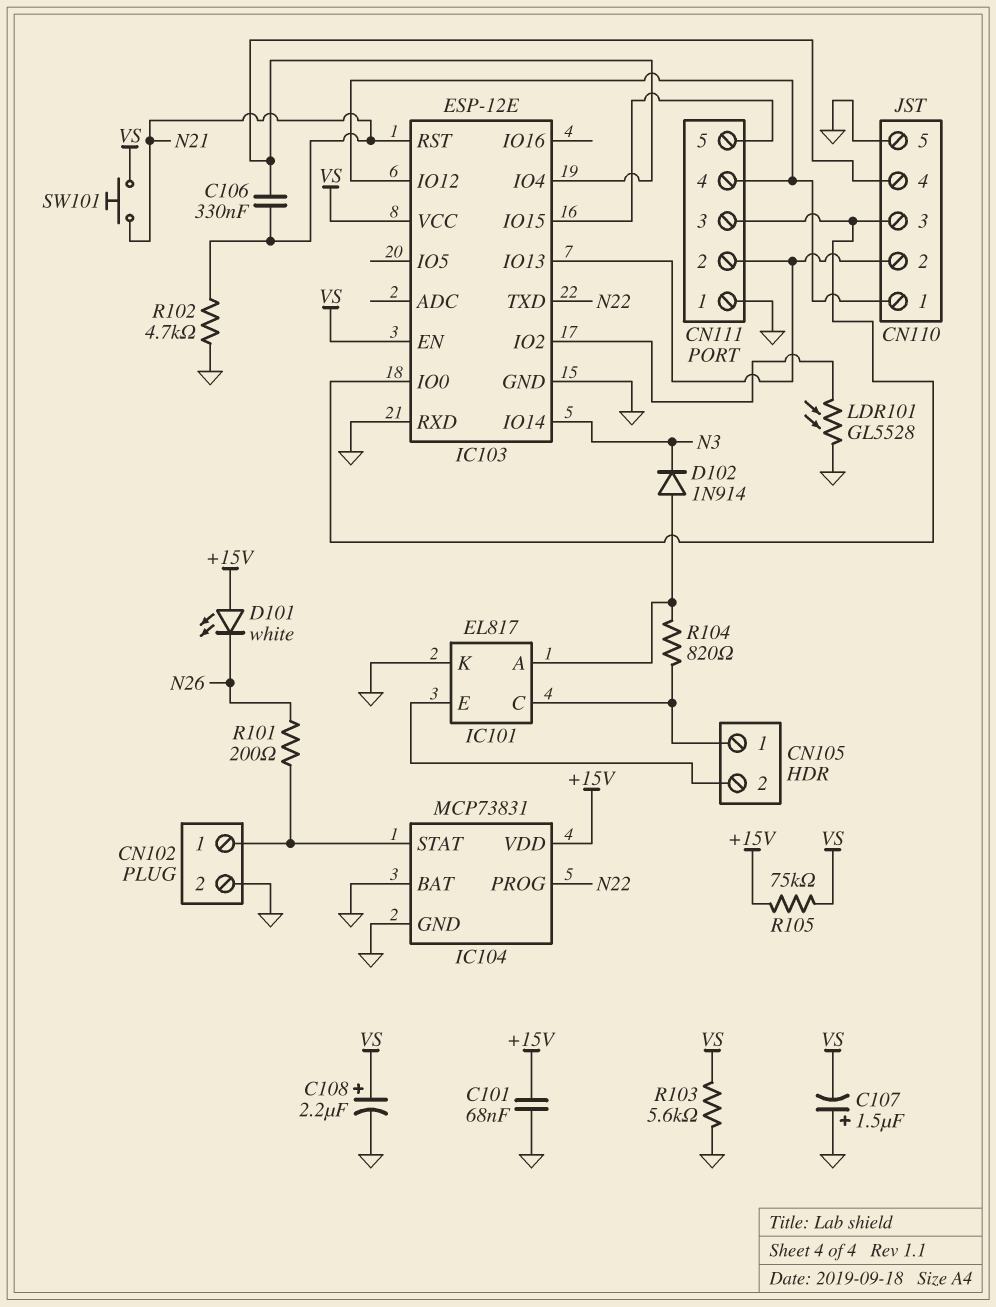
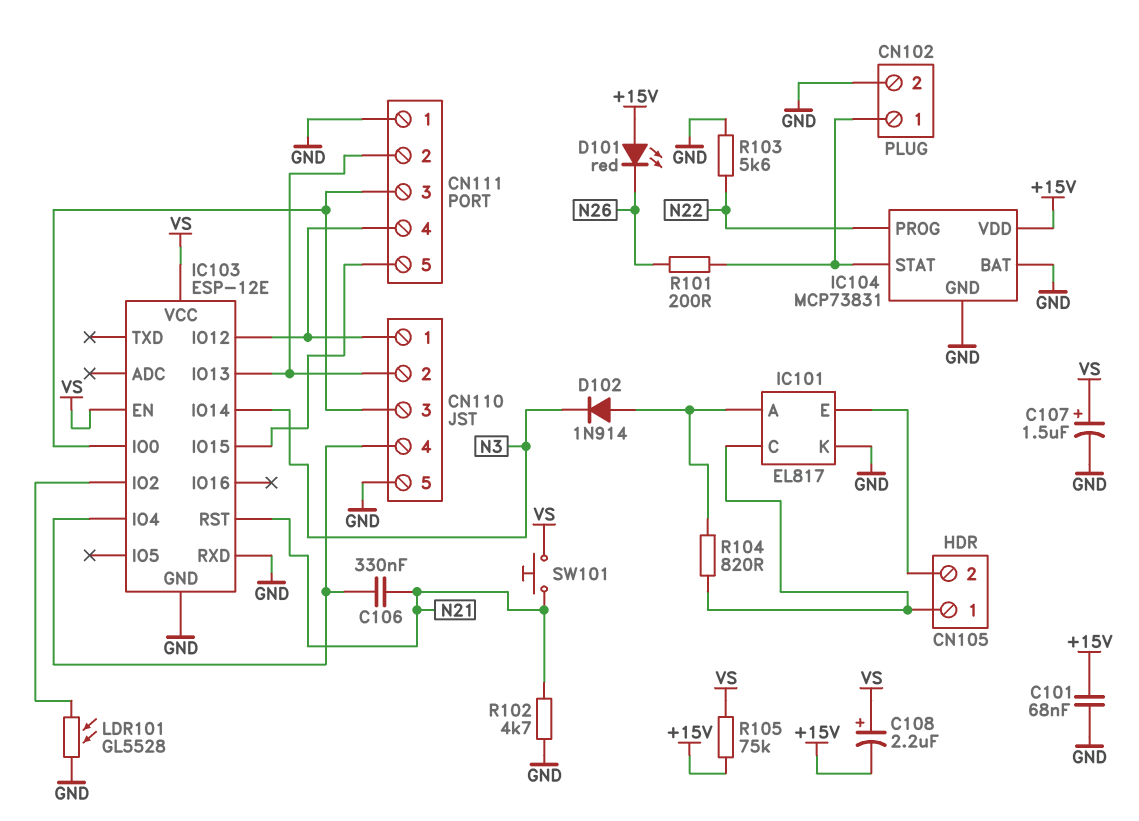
C107: 1.5uF (plus GND, minus VS) -> 1.5uF (plus VS, minus GND)
C108: 2.2uF (plus VS, minus GND) -> 2.2uF (plus VS, minus +15V)
D101: LED white (A +15V, K N26) -> LED red (A +15V, K N26)
IC103 pin TXD: N22 -> none
R103: 5.6k (GND, VS) -> 5.6k (GND, N22)

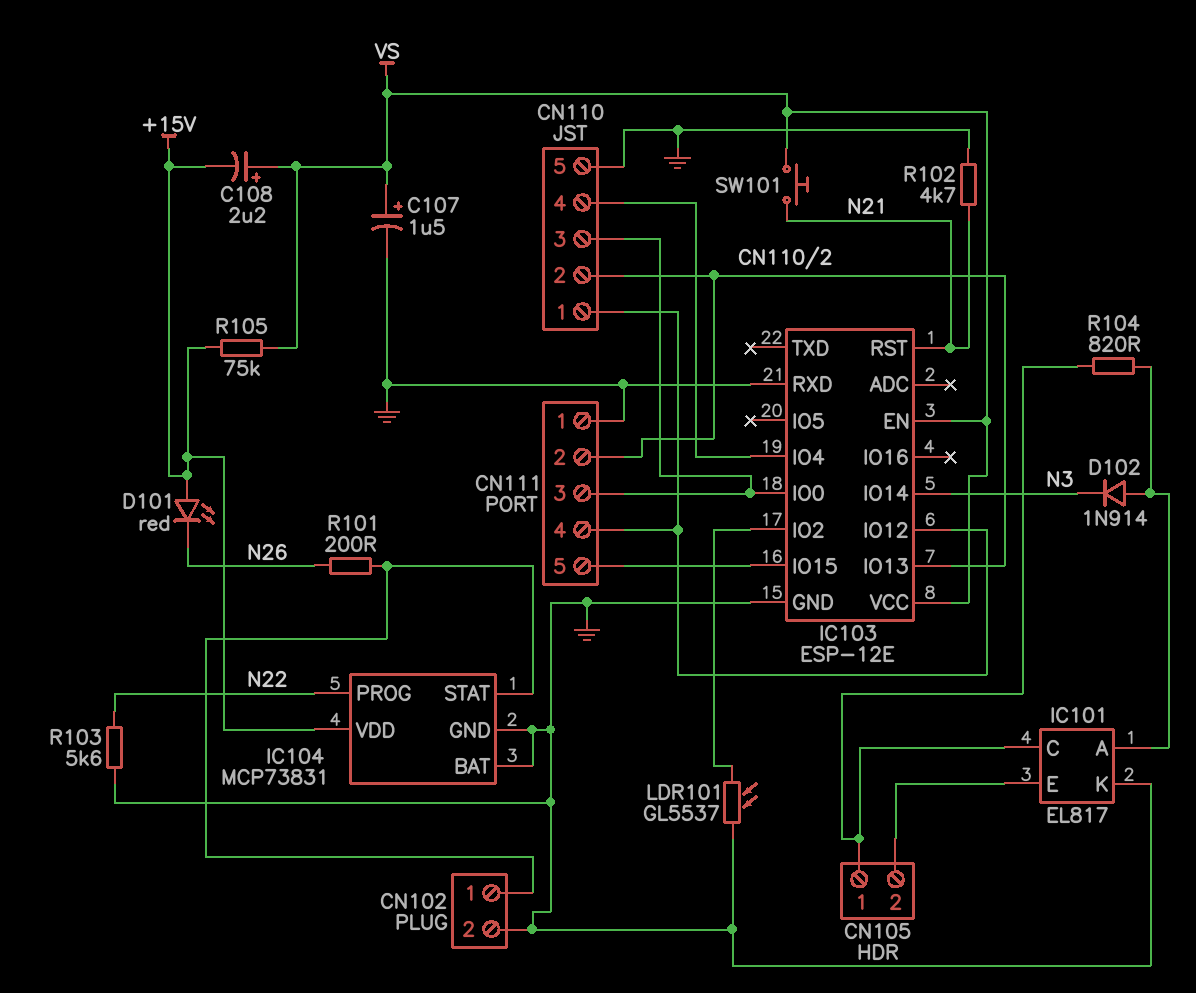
C101: 68nF (+15V, GND) -> none
C106: 330nF (CN110/4, N21) -> none
LDR101: GL5528 (GND, IC103/IO2) -> GL5537 (GND, IC103/IO2)

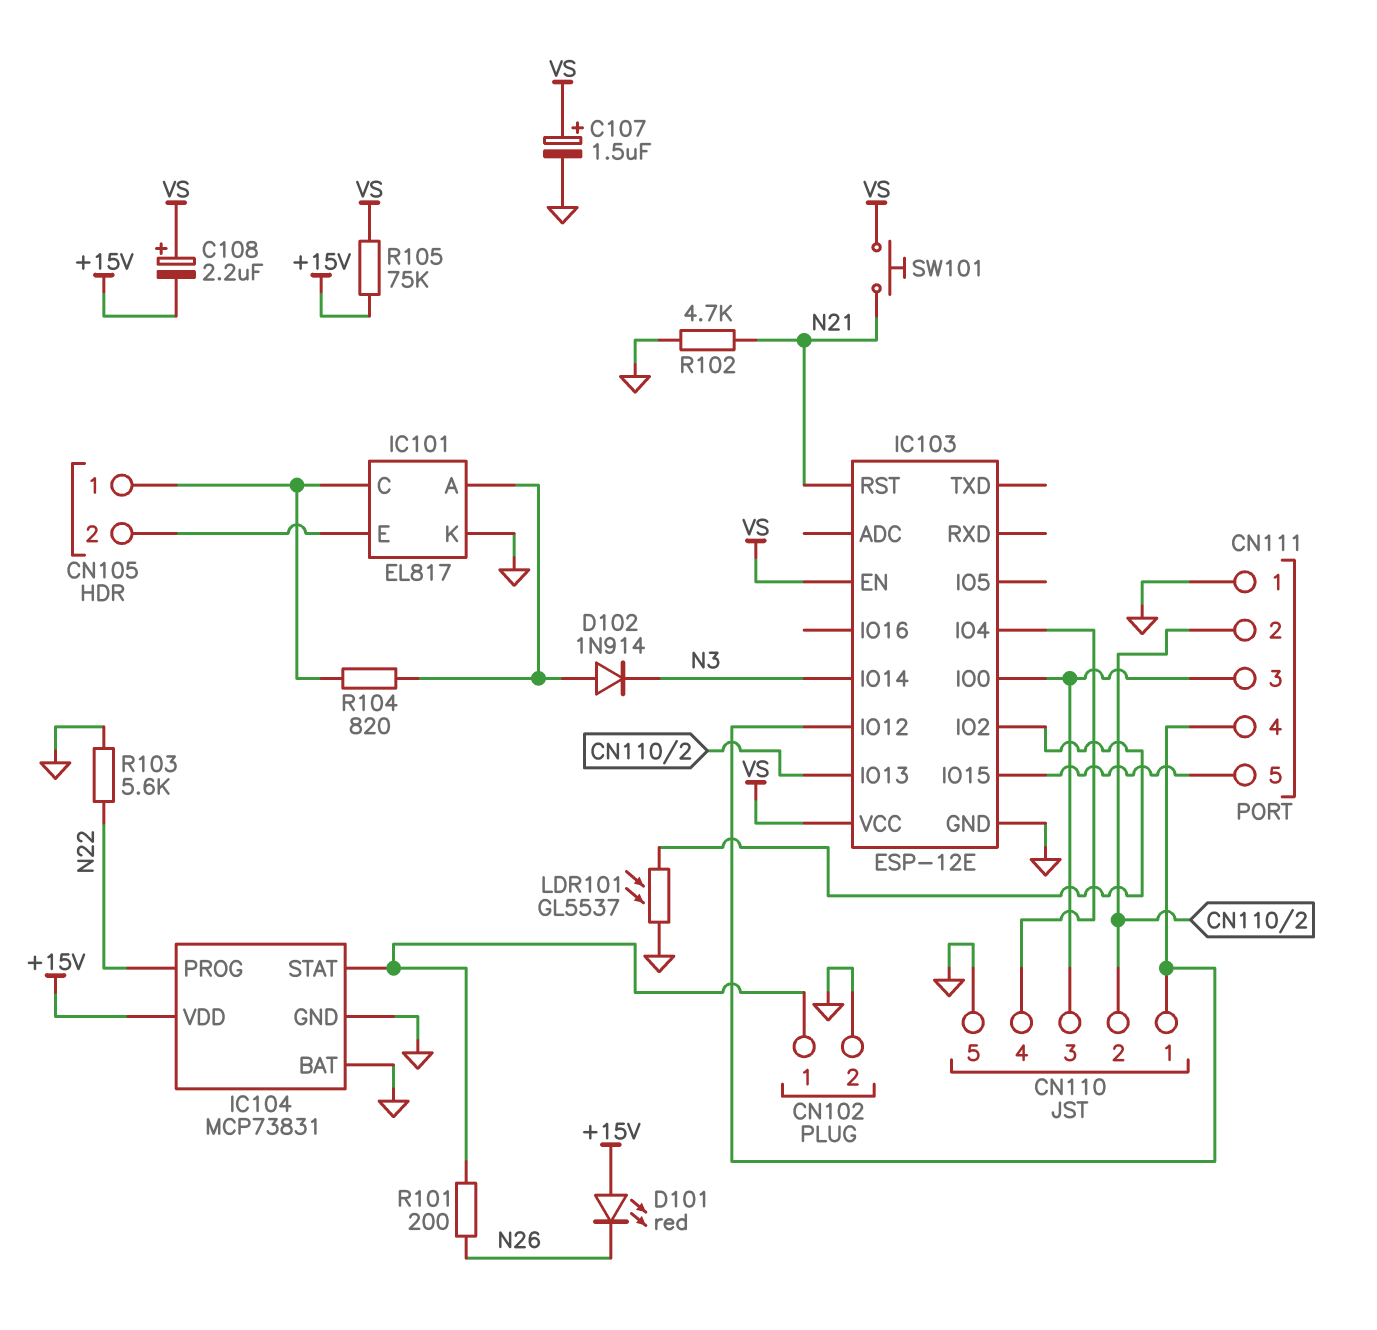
IC103 pin RXD: GND -> none

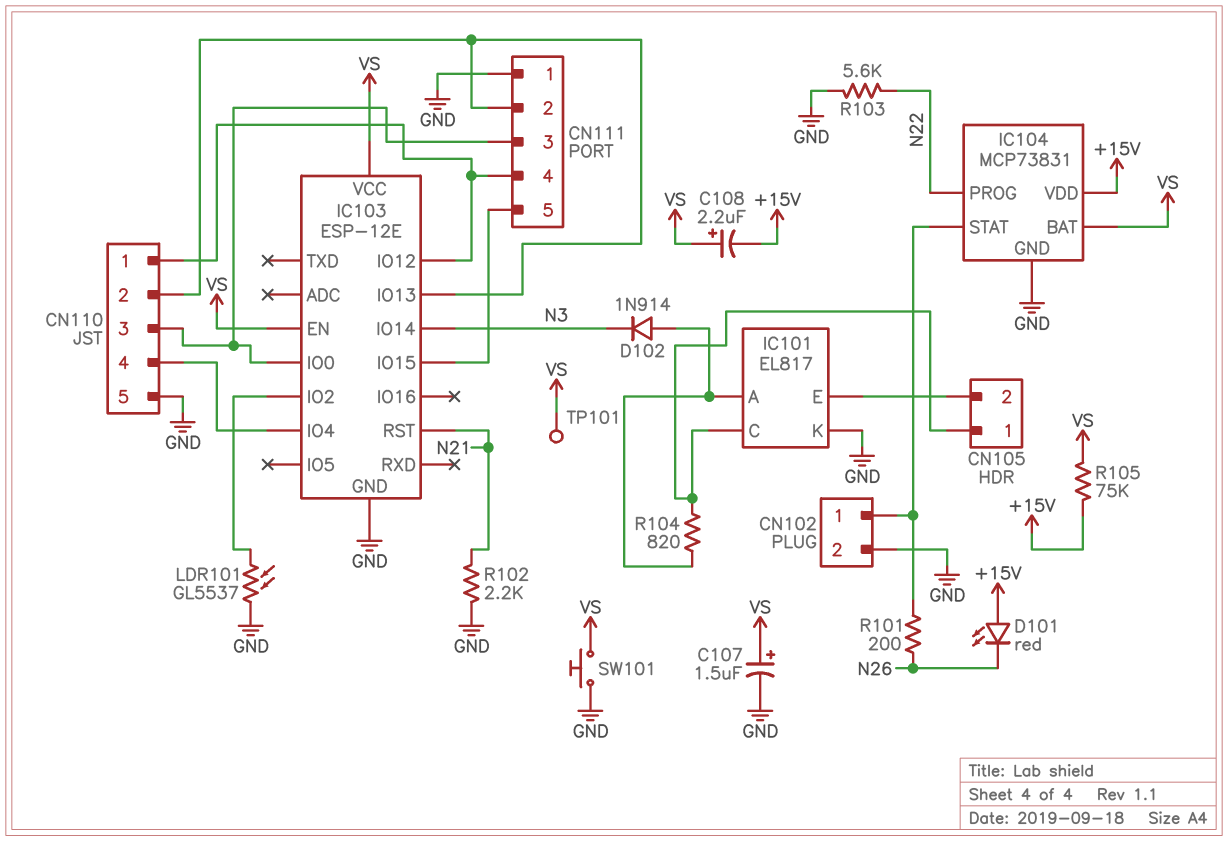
IC104 pin BAT: GND -> VS
R102: 4.7k (GND, N21) -> 2.2k (GND, N21)
SW101: button (N21, VS) -> button (GND, VS)
TP101: none -> test point (VS)

